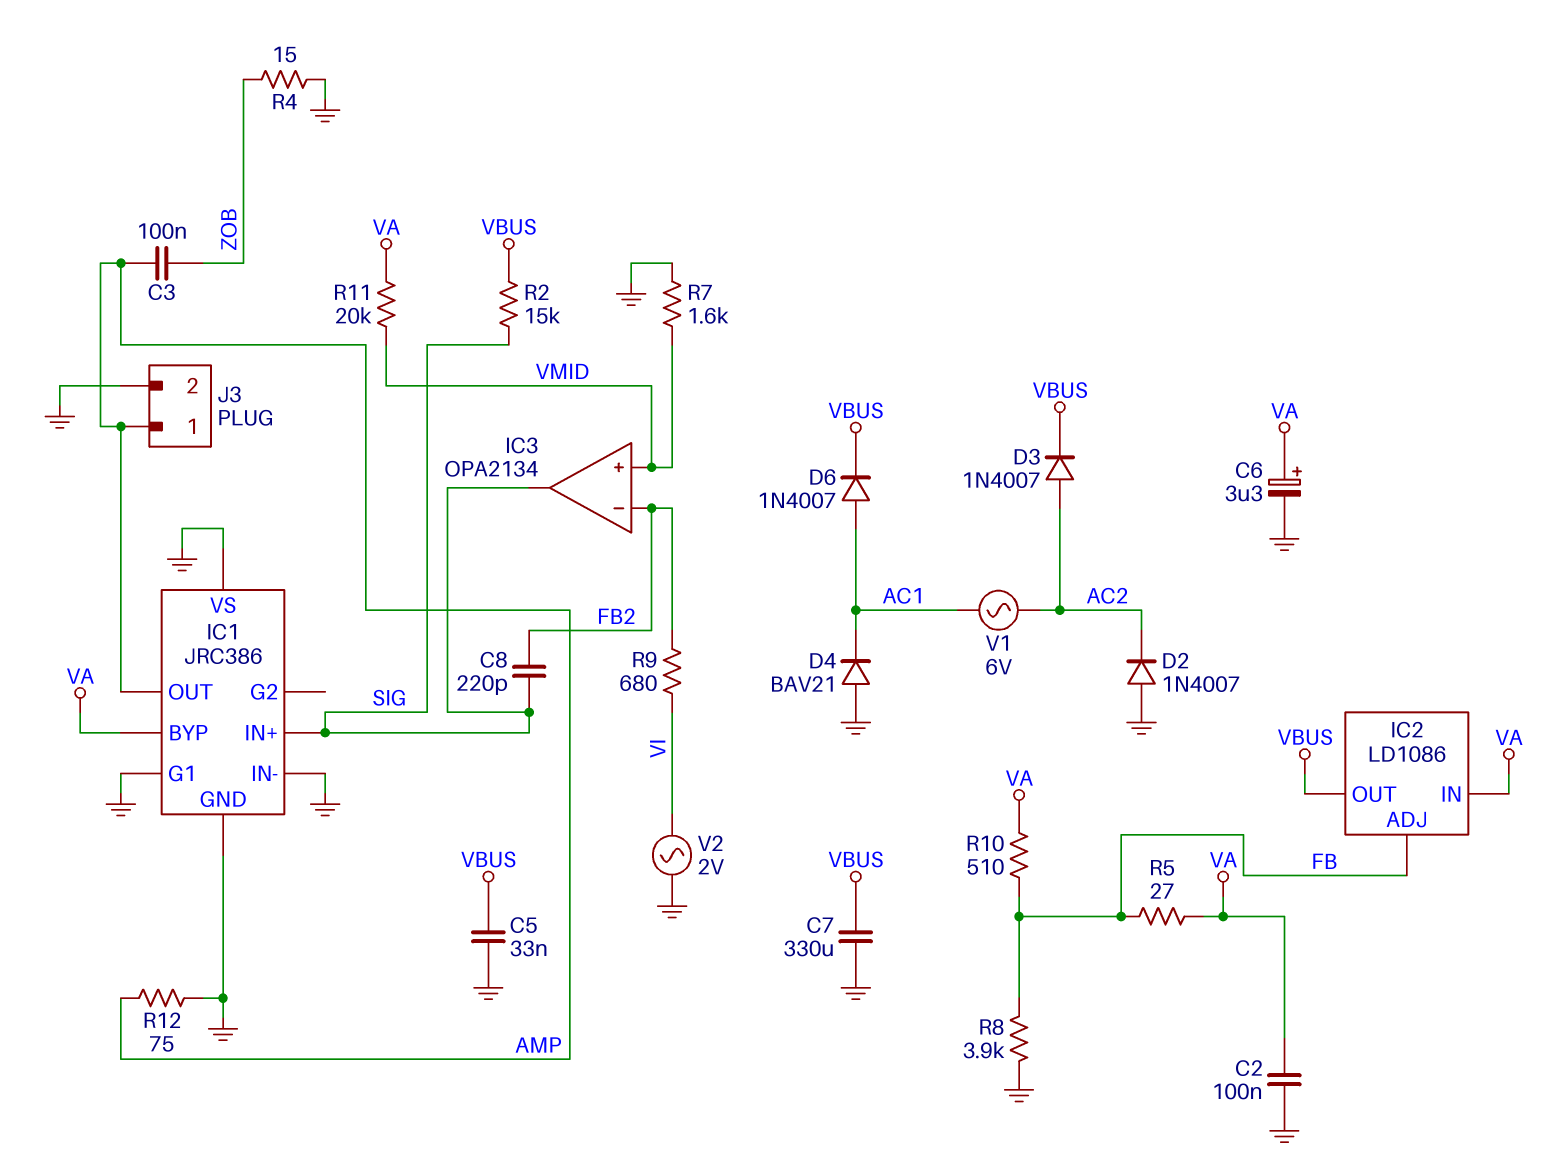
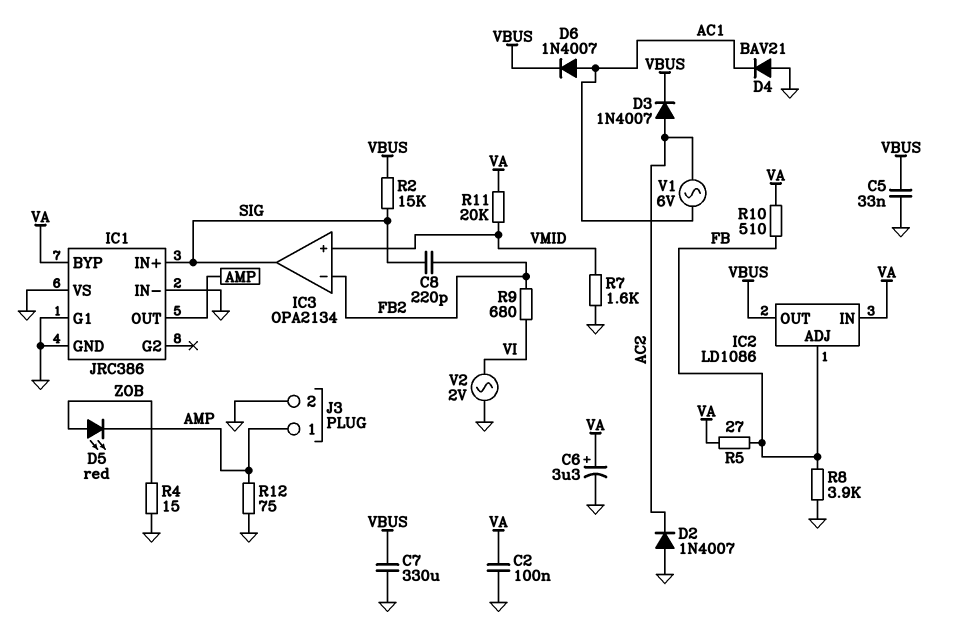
C3: 100nF (AMP, ZOB) -> none
D5: none -> LED red (A ZOB, K AMP)

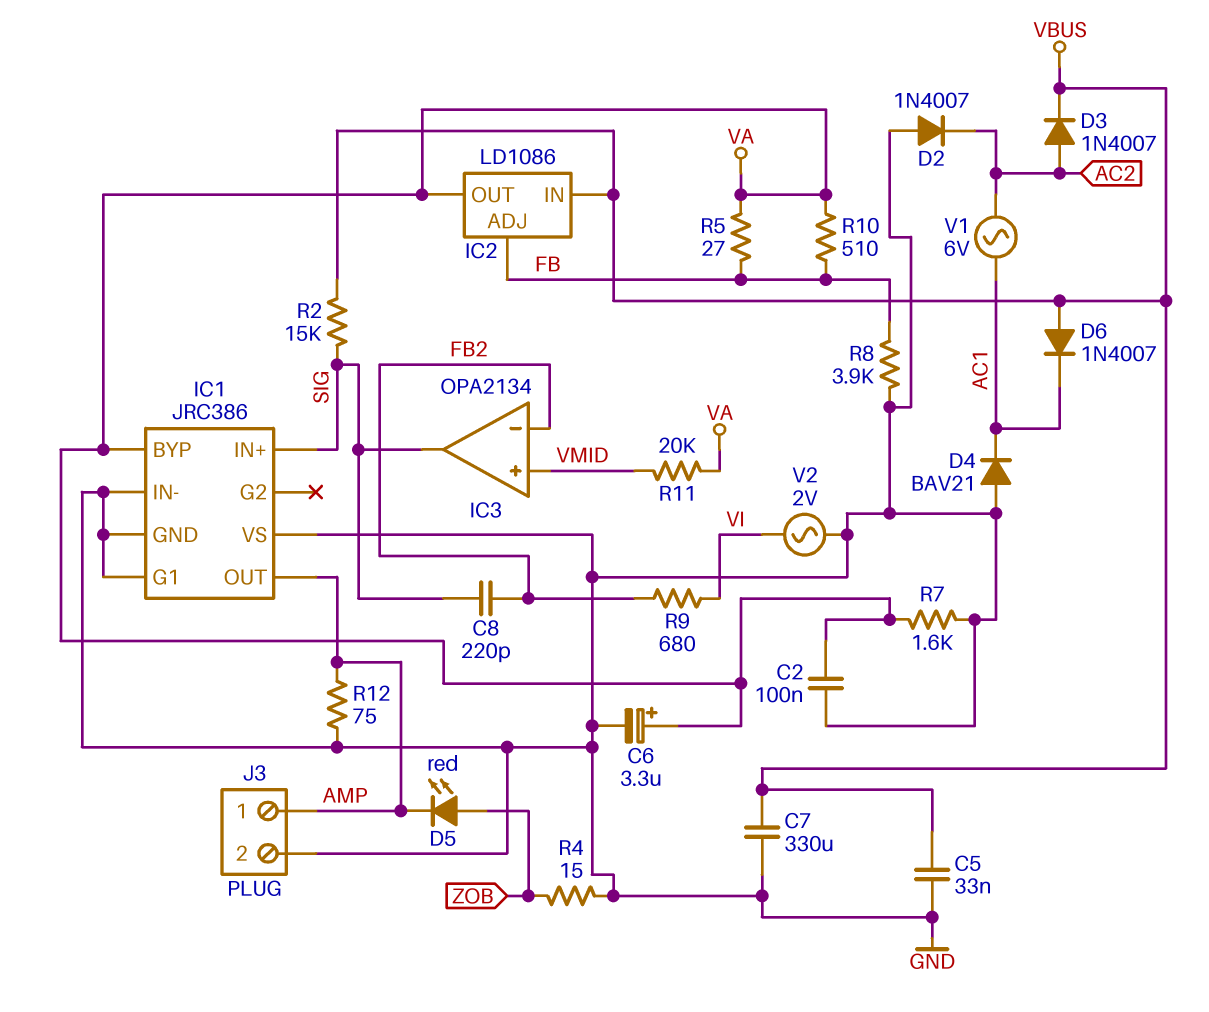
D6: diode 1N4007 (A AC1, K VBUS) -> diode 1N4007 (A VBUS, K AC1)
IC2 pin IN: VA -> VBUS
IC2 pin OUT: VBUS -> VA
R7: 1.6k (GND, VMID) -> 1.6k (GND, VA)

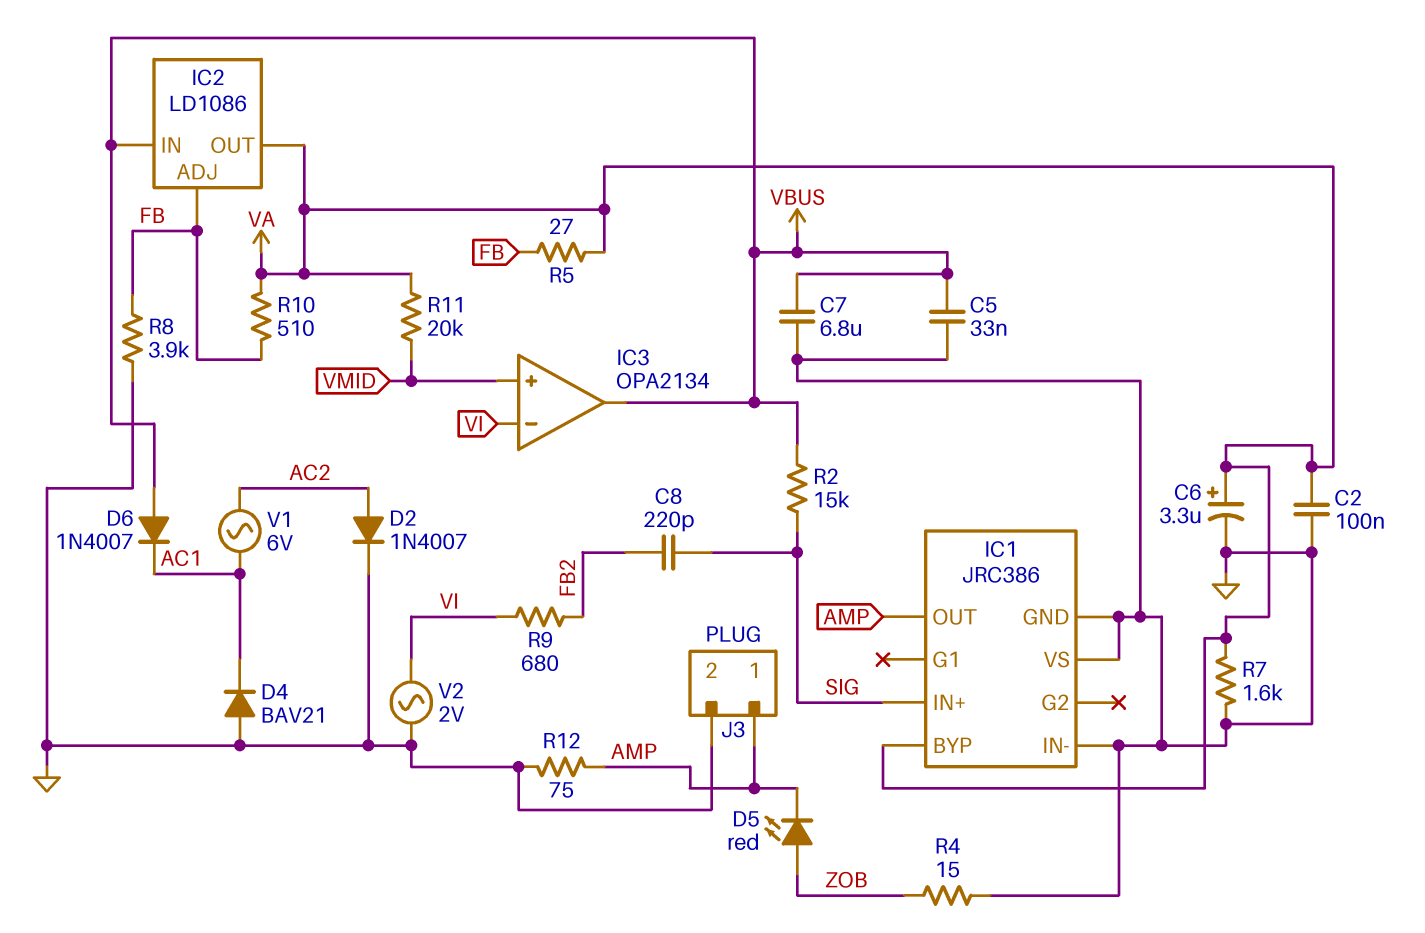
C7: 330uF (GND, VBUS) -> 6.8uF (GND, VBUS)
D2: diode 1N4007 (A GND, K AC2) -> diode 1N4007 (A AC2, K GND)
D3: diode 1N4007 (A AC2, K VBUS) -> none
IC1 pin G1: GND -> none
IC3 pin in-: FB2 -> VI
IC3 pin out: SIG -> VBUS

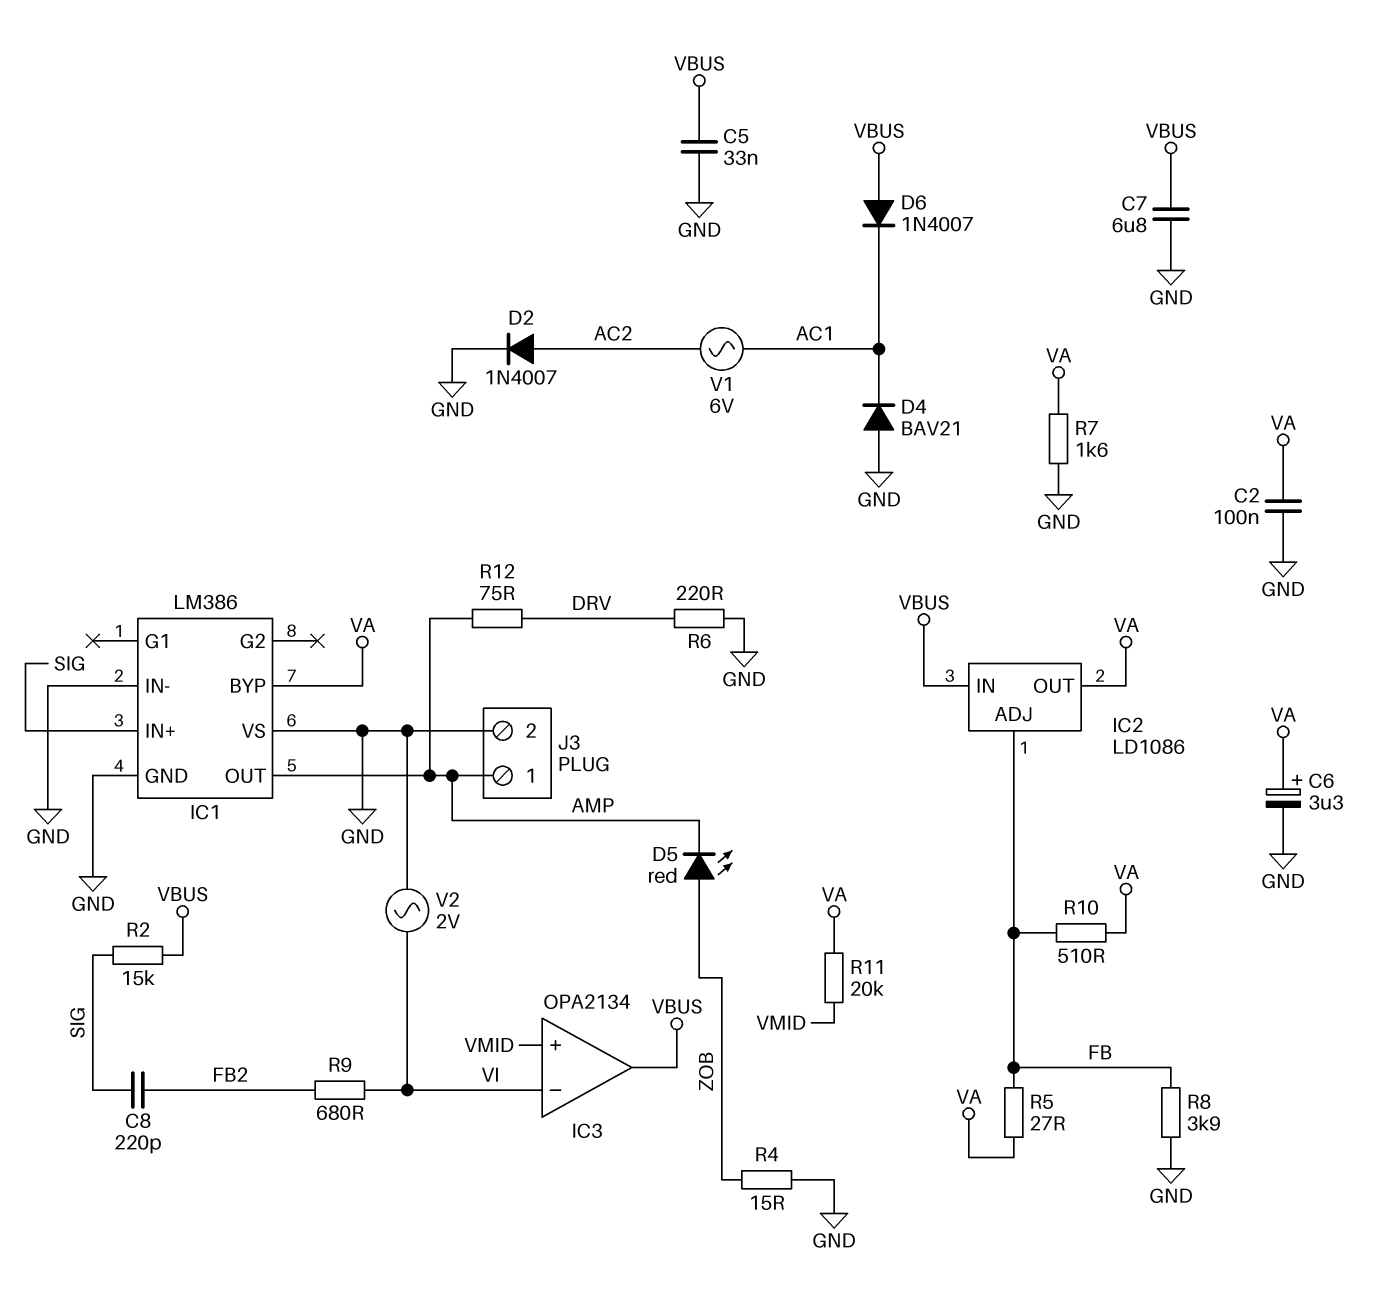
IC1: JRC386 -> LM386
R6: none -> 220 (DRV, GND)
R12: 75 (AMP, GND) -> 75 (AMP, DRV)

